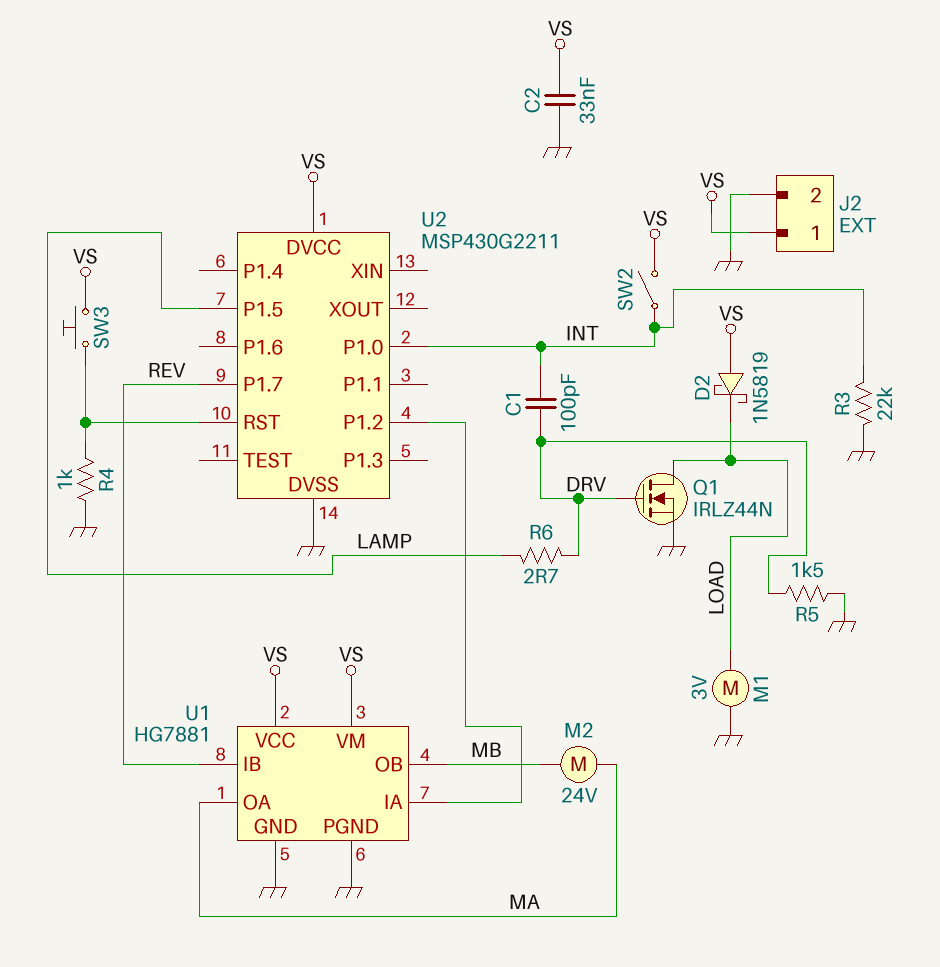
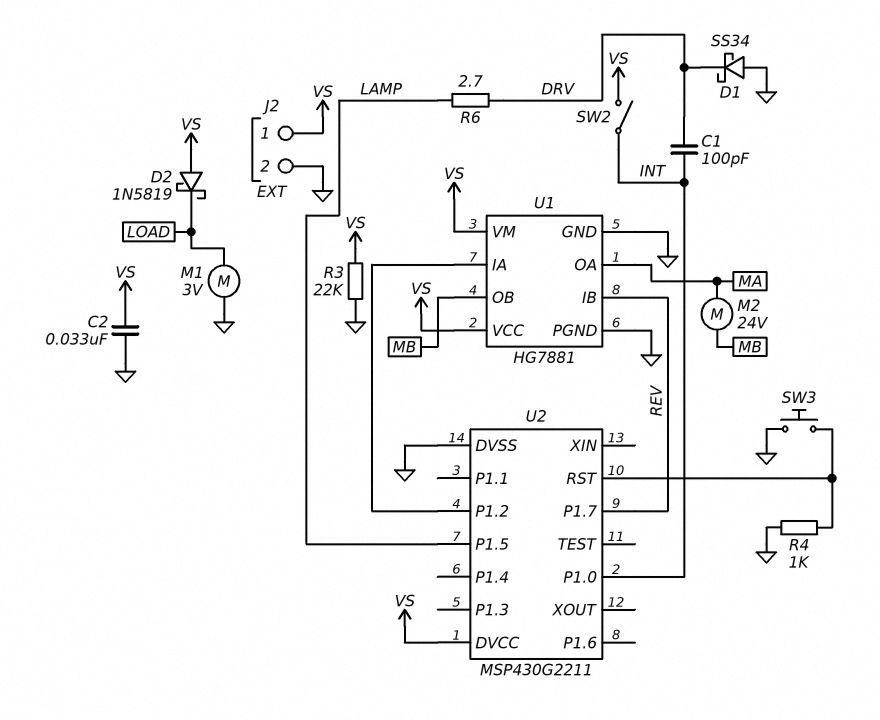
D1: none -> schottky SS34 (A GND, K DRV)
Q1: NMOS IRLZ44N (G DRV, D LOAD, S GND) -> none
R3: 22k (GND, INT) -> 22k (GND, VS)
R5: 1.5k (DRV, GND) -> none
SW3: button (U2/RST, VS) -> button (GND, U2/RST)

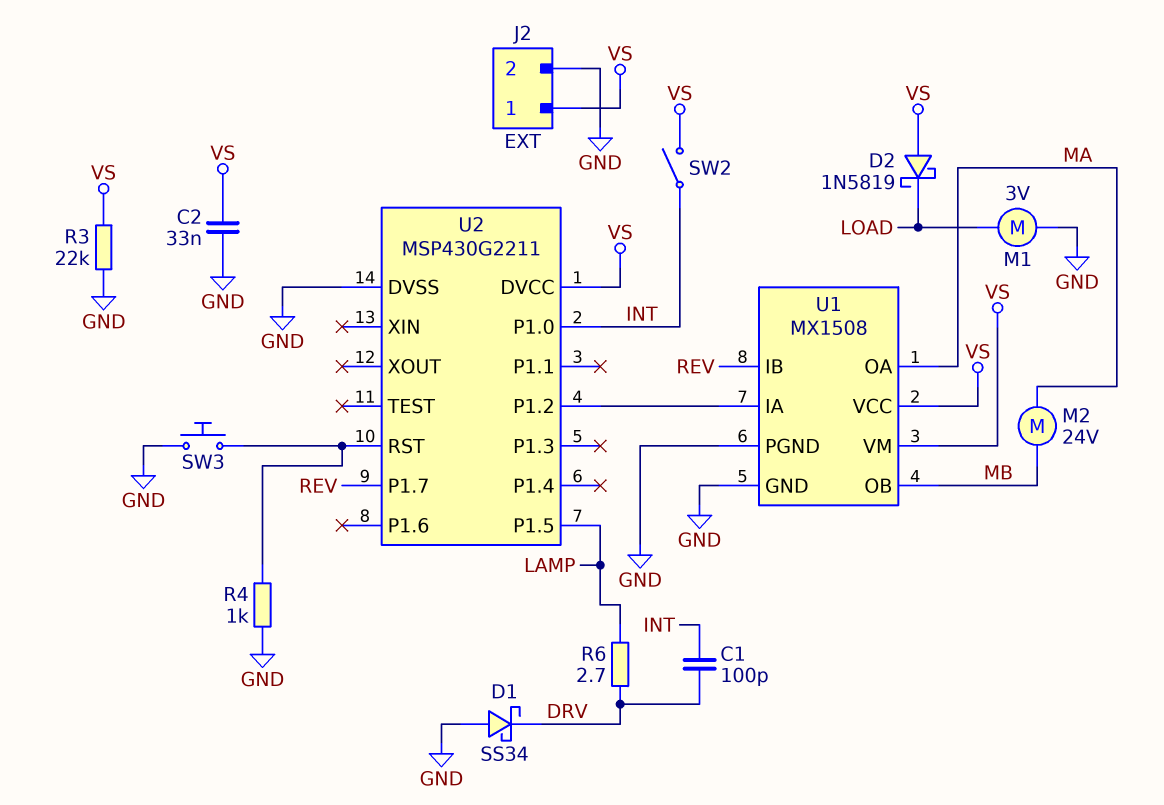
U1: HG7881 -> MX1508

